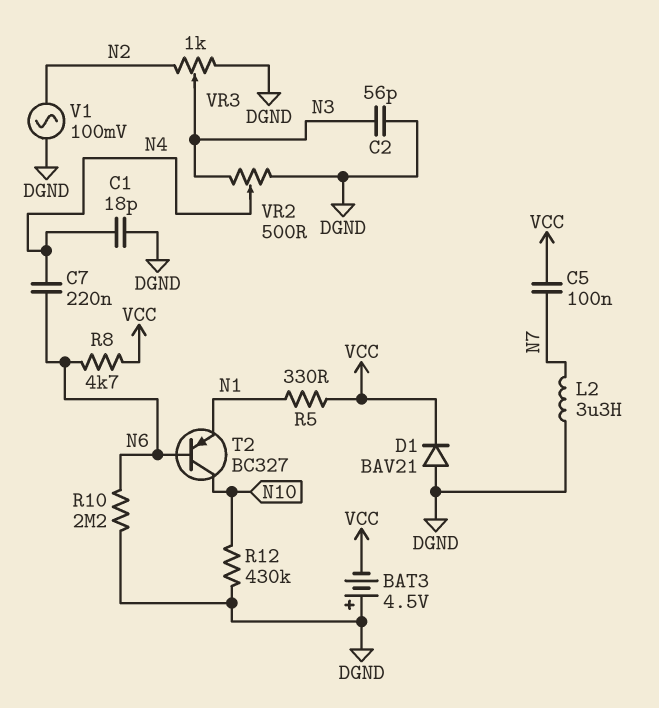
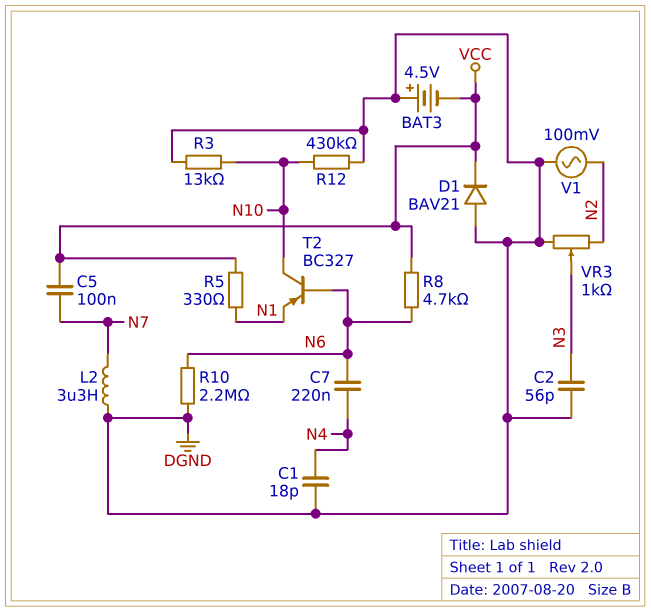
R3: none -> 13k (DGND, N10)
VR2: 500 (DGND, N3, wiper N4) -> none

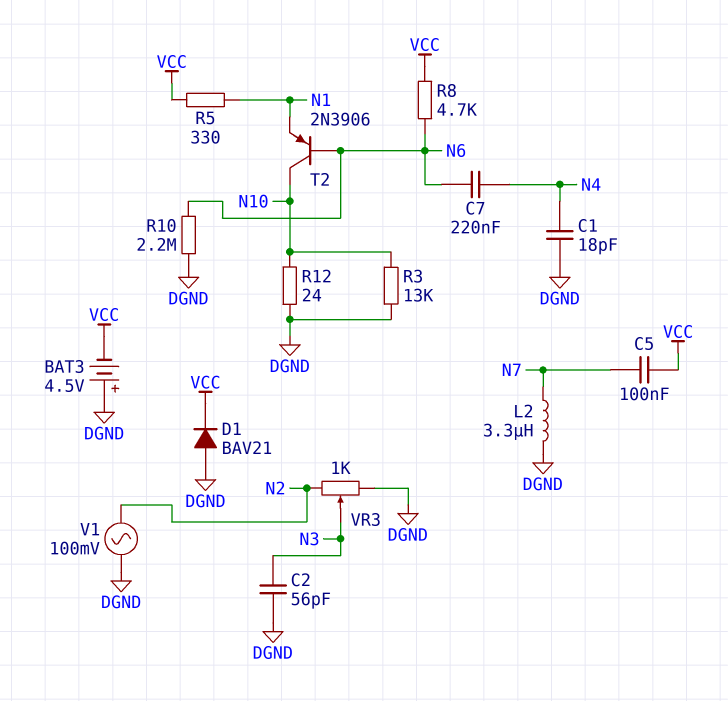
R12: 430k (DGND, N10) -> 24 (DGND, N10)
T2: PNP BC327 (B N6, C N10, E N1) -> PNP 2N3906 (B N6, C N10, E N1)

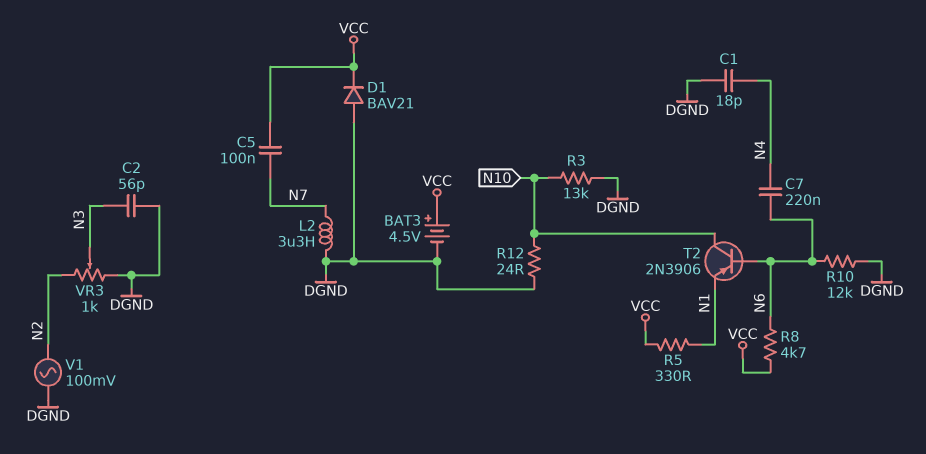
BAT3: 4.5V (plus DGND, minus VCC) -> 4.5V (plus VCC, minus DGND)
R10: 2.2M (DGND, N6) -> 12k (DGND, N6)

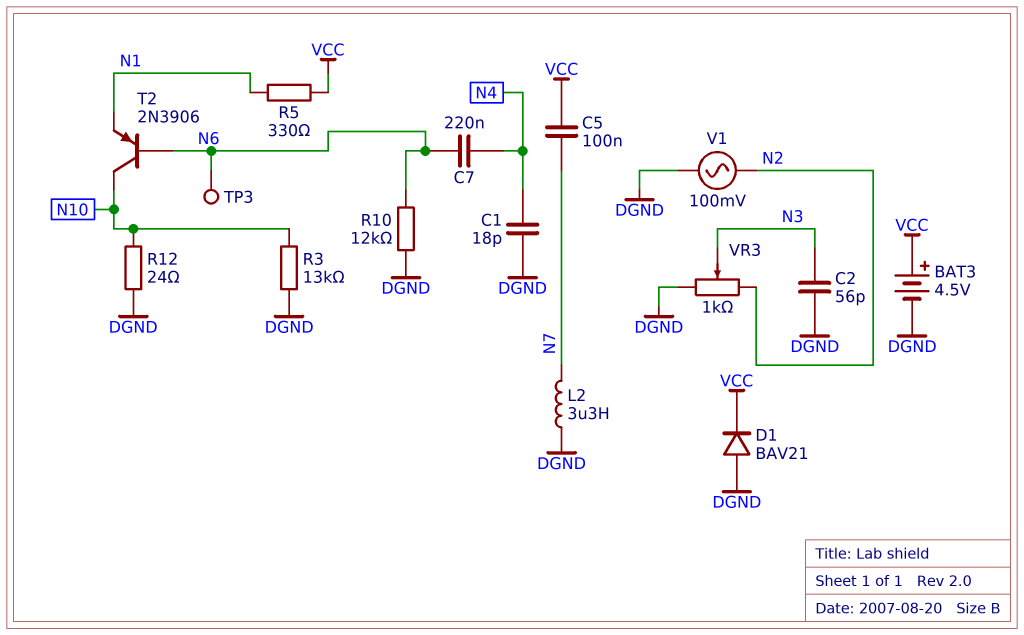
R8: 4.7k (N6, VCC) -> none
TP3: none -> test point (N6)

